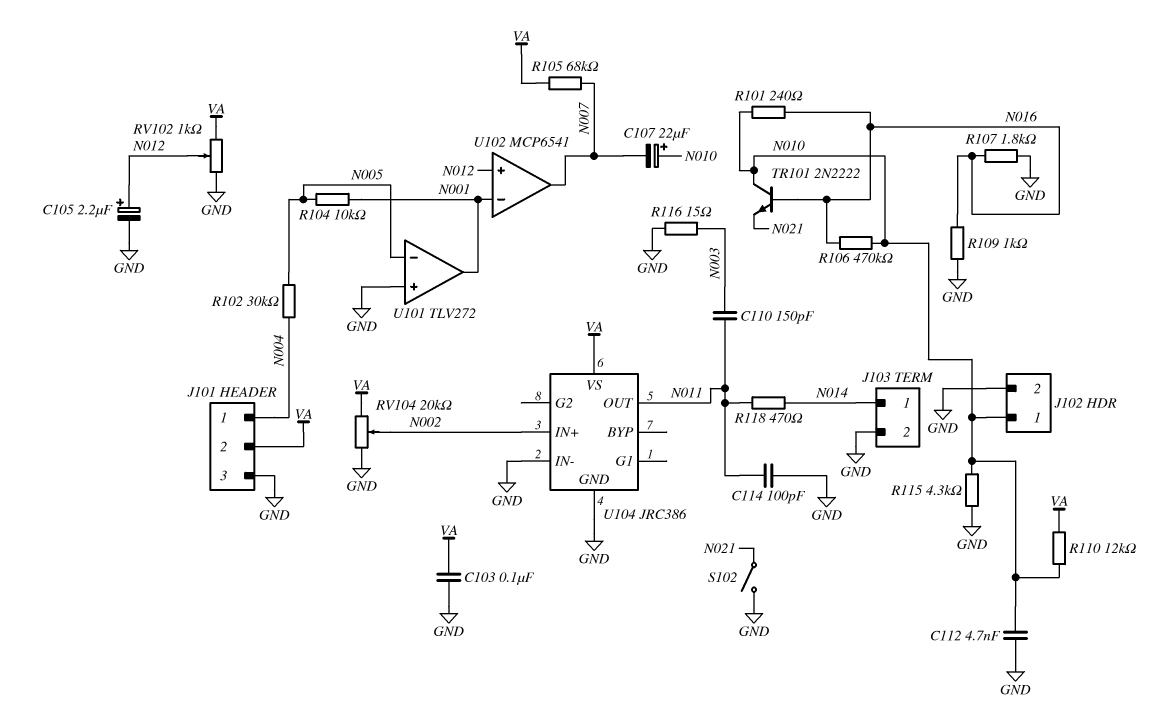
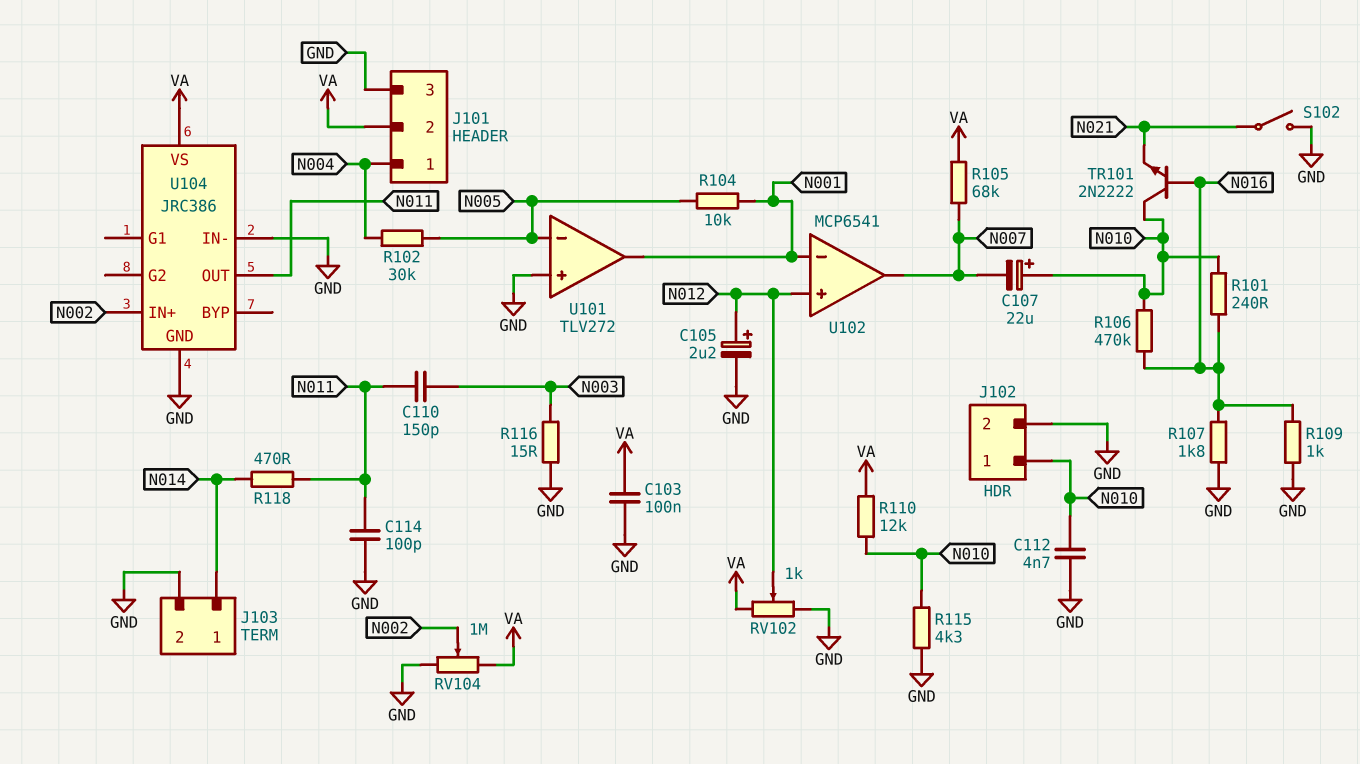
RV104: 20k (GND, VA, wiper N002) -> 1M (GND, VA, wiper N002)

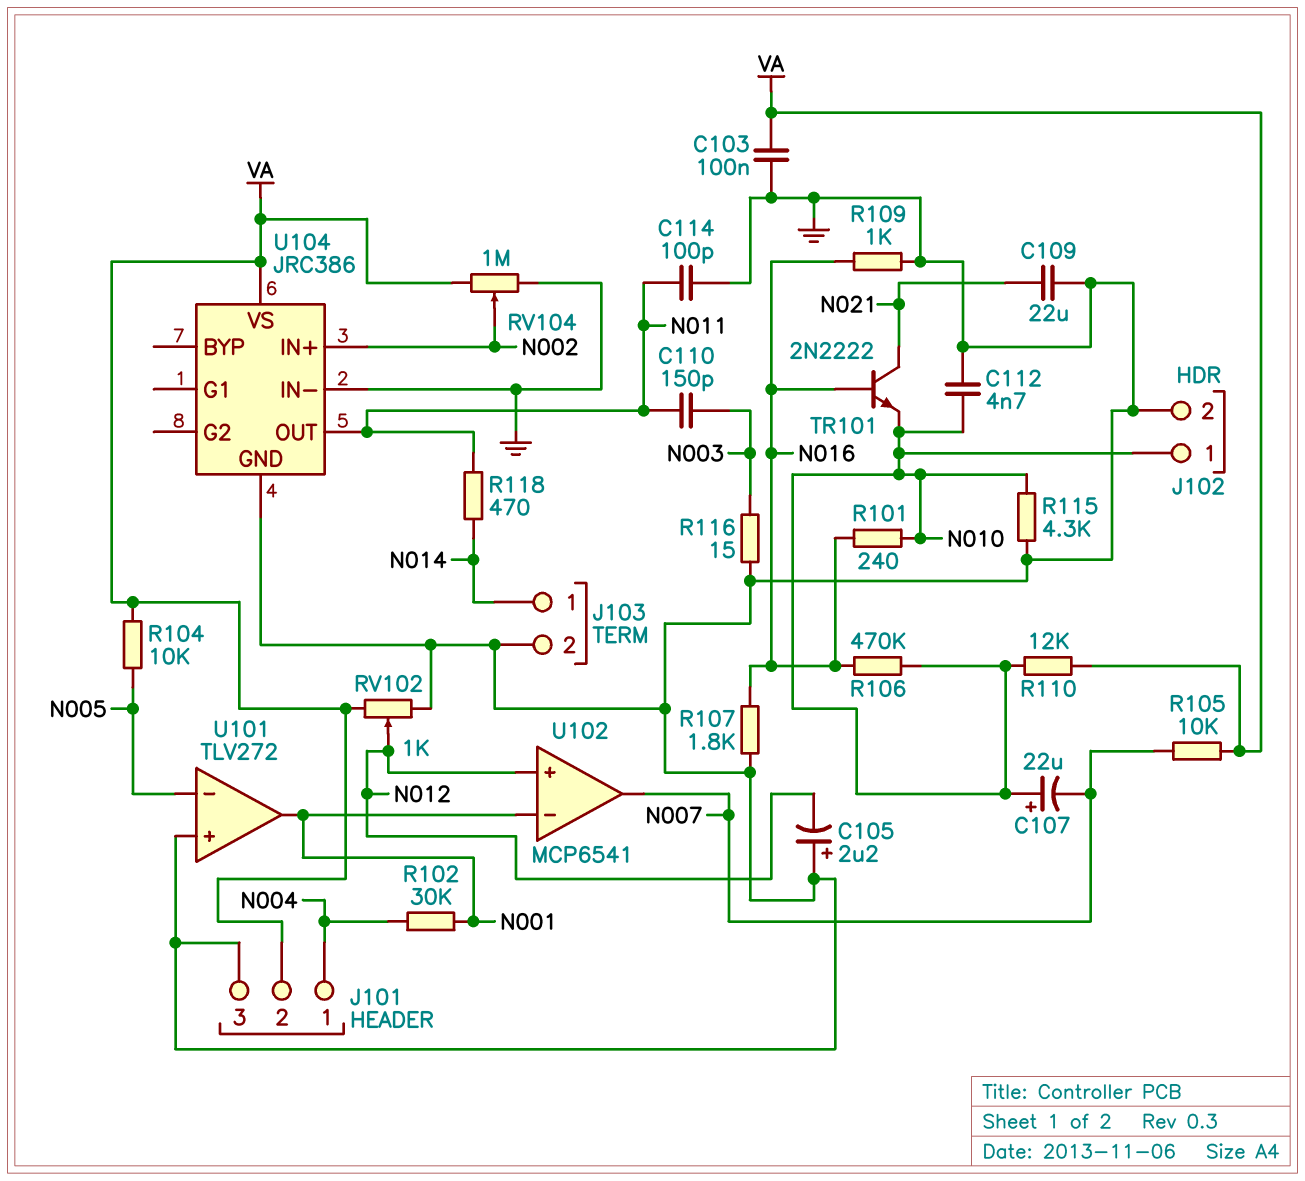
C105: 2.2uF (plus N012, minus GND) -> 2.2uF (plus GND, minus N012)
C109: none -> 22uF (GND, N021)
R102: 30k (N004, N005) -> 30k (N001, N004)
R104: 10k (N001, N005) -> 10k (N005, VA)
R105: 68k (N007, VA) -> 10k (N007, VA)
S102: switch (GND, N021) -> none
TR101: NPN 2N2222 (B N016, C N010, E N021) -> NPN 2N2222 (B N016, C N021, E N010)

